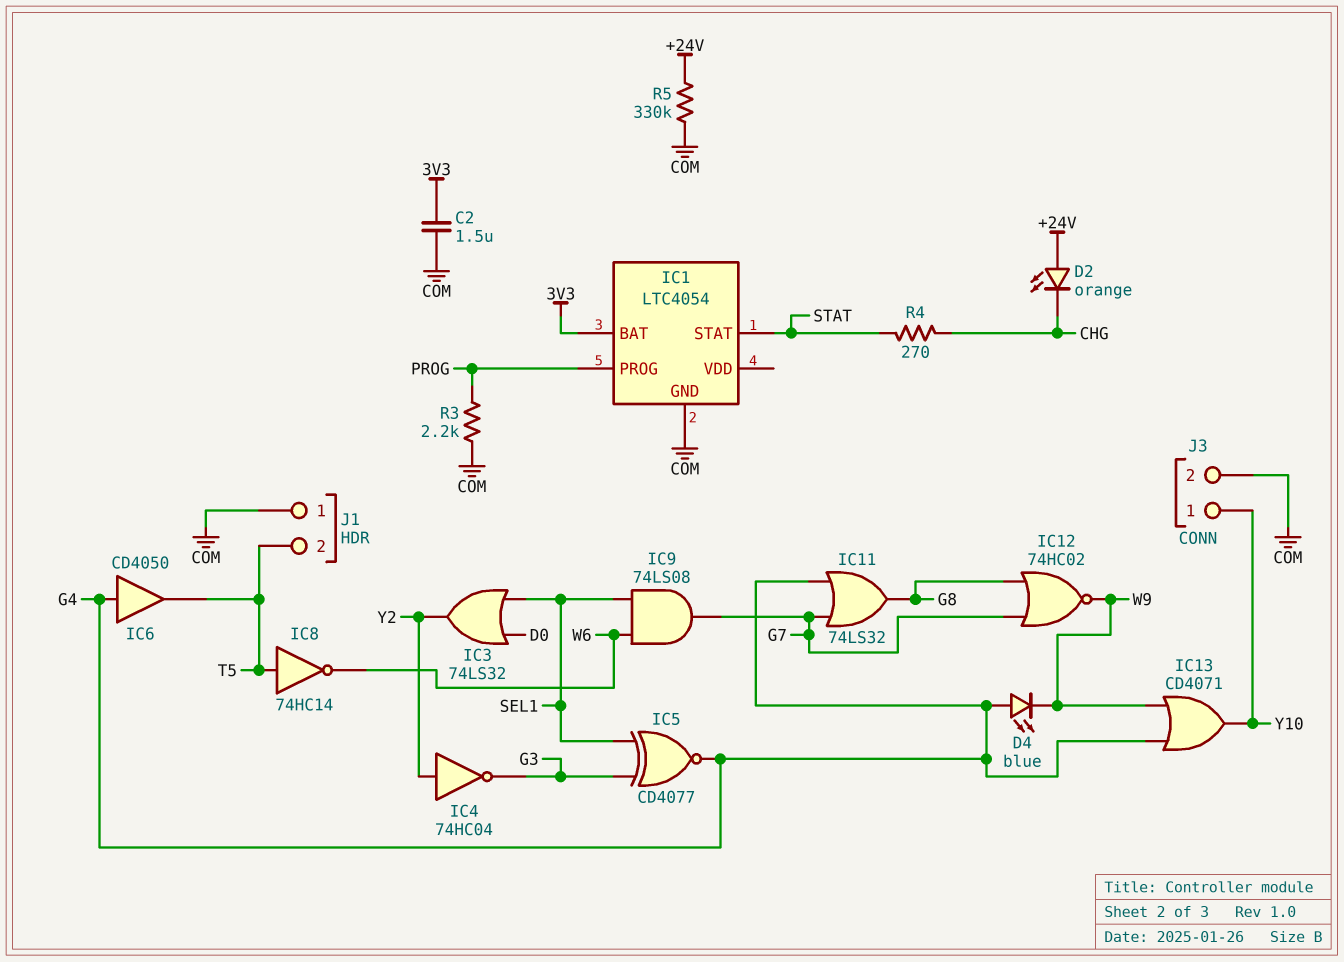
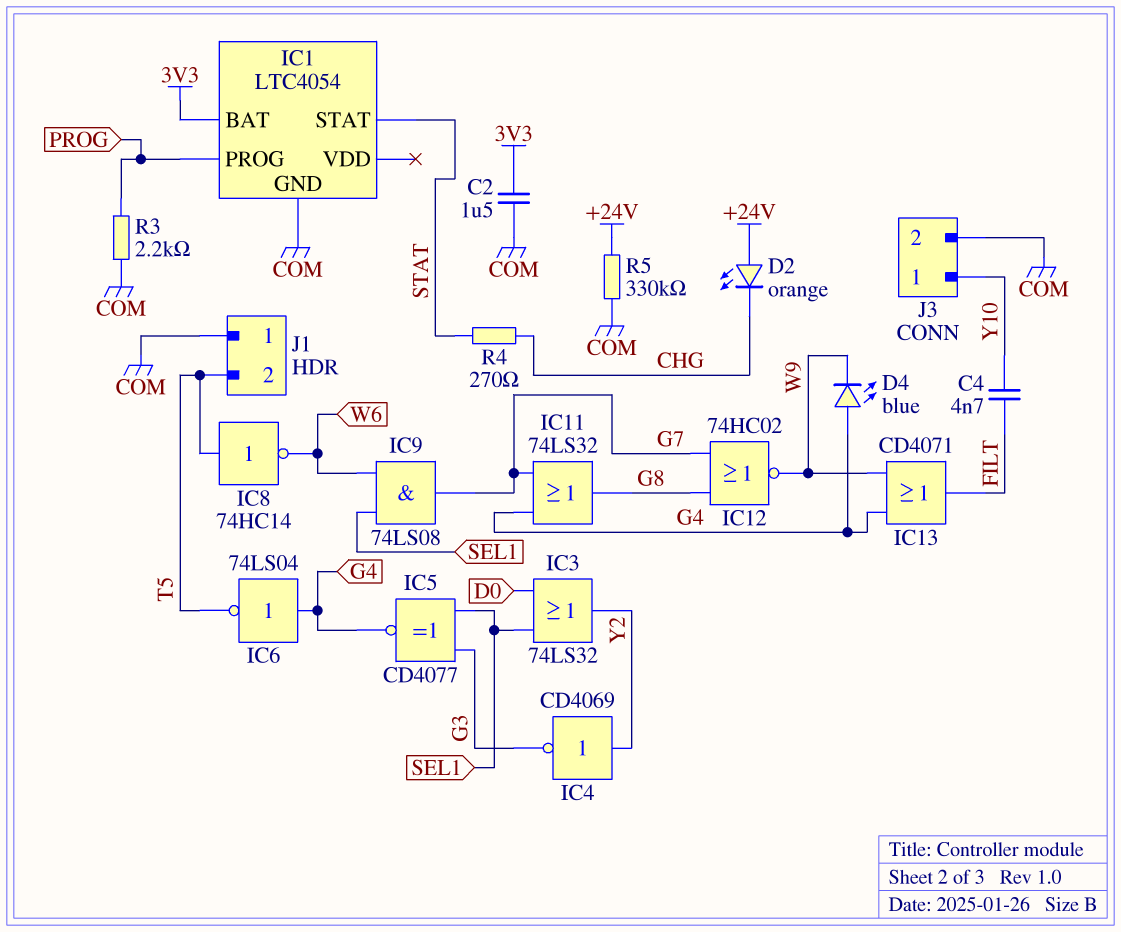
C4: none -> 4.7nF (FILT, Y10)
IC4: NOT 74HC04 (in Y2, out G3) -> NOT CD4069 (in Y2, out G3)
IC6: buffer CD4050 (in G4, out T5) -> NOT 74LS04 (in G4, out T5)
IC13: OR CD4071 (in G4, in W9, out Y10) -> OR CD4071 (in G4, in W9, out FILT)

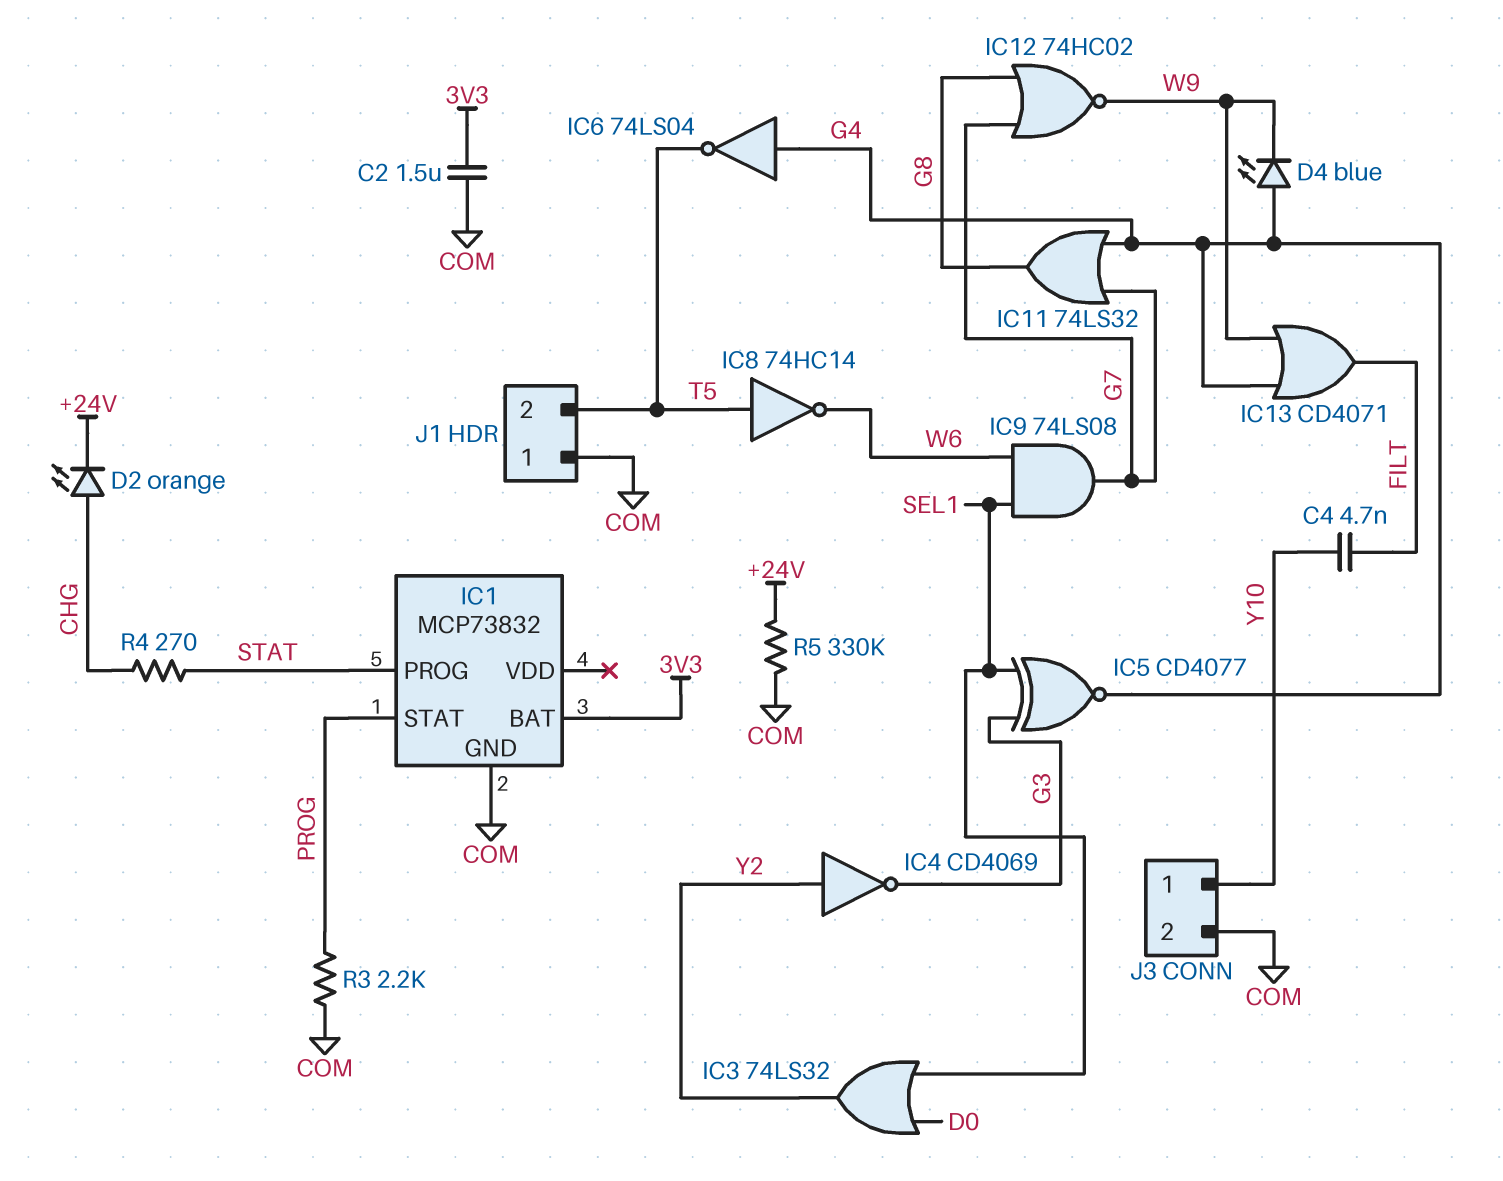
D2: LED orange (A +24V, K CHG) -> LED orange (A CHG, K +24V)
IC1: LTC4054 -> MCP73832
IC1 pin PROG: PROG -> STAT
IC1 pin STAT: STAT -> PROG

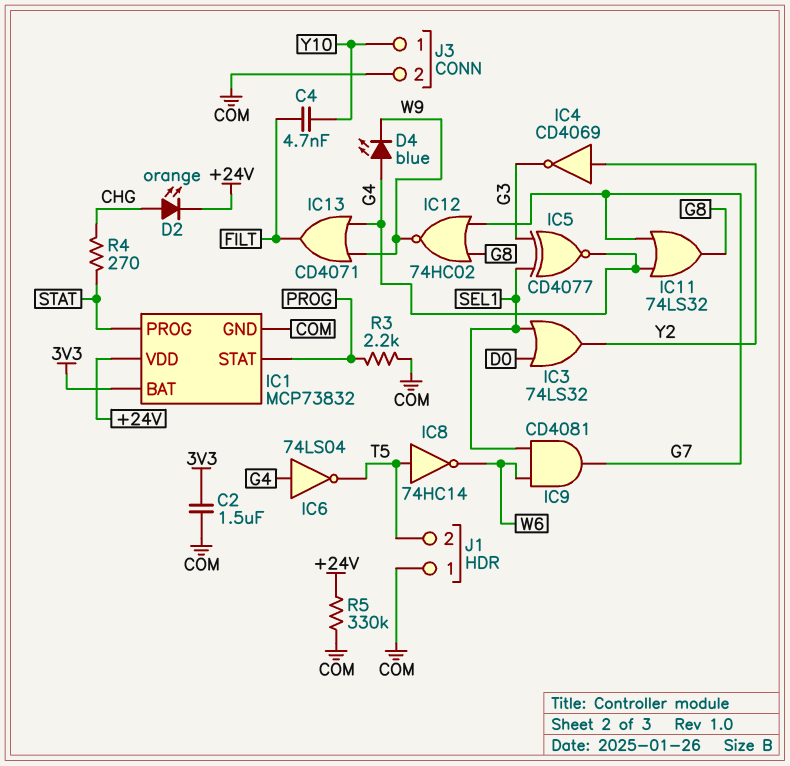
IC1 pin VDD: none -> +24V
IC9: AND 74LS08 (in SEL1, in W6, out G7) -> AND CD4081 (in SEL1, in W6, out G7)

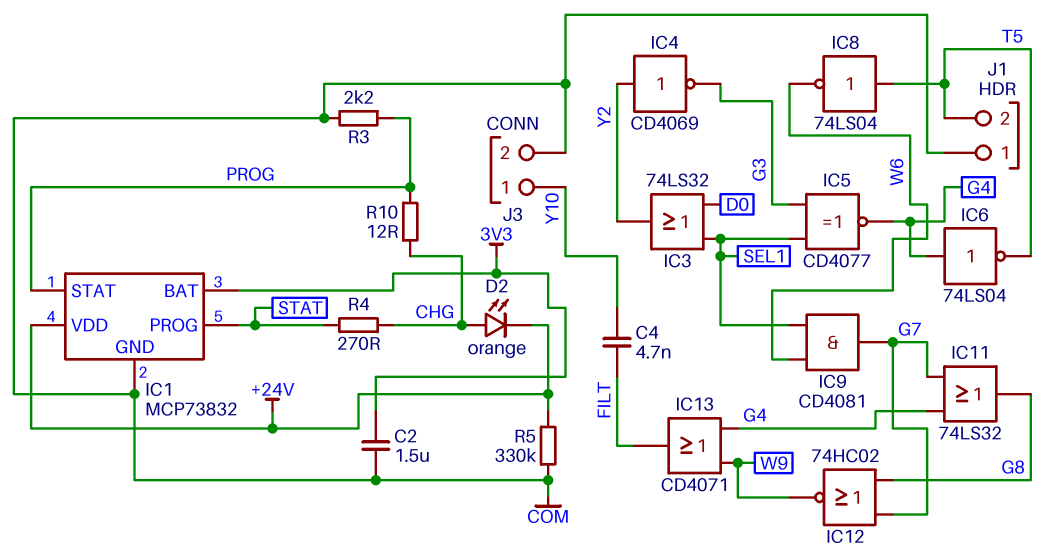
D4: LED blue (A G4, K W9) -> none
IC8: NOT 74HC14 (in T5, out W6) -> NOT 74LS04 (in T5, out W6)
R10: none -> 12 (CHG, PROG)

